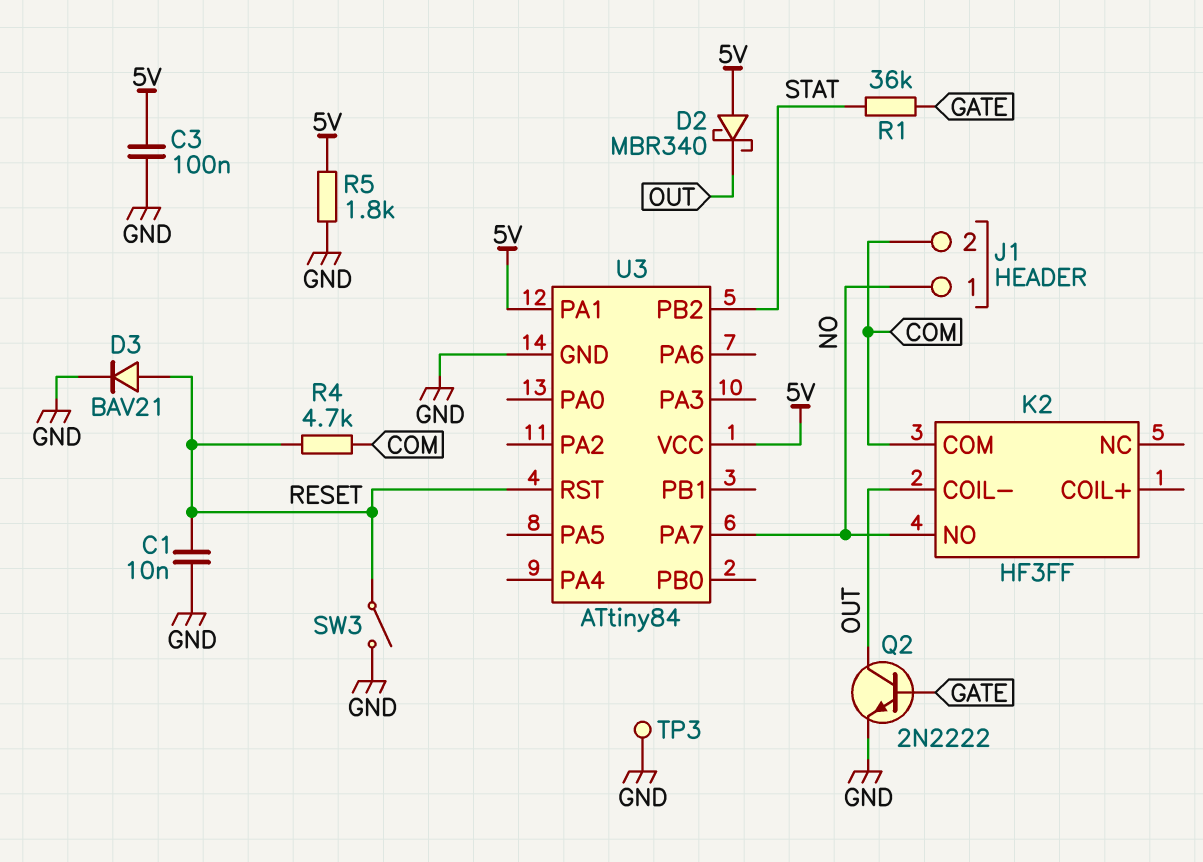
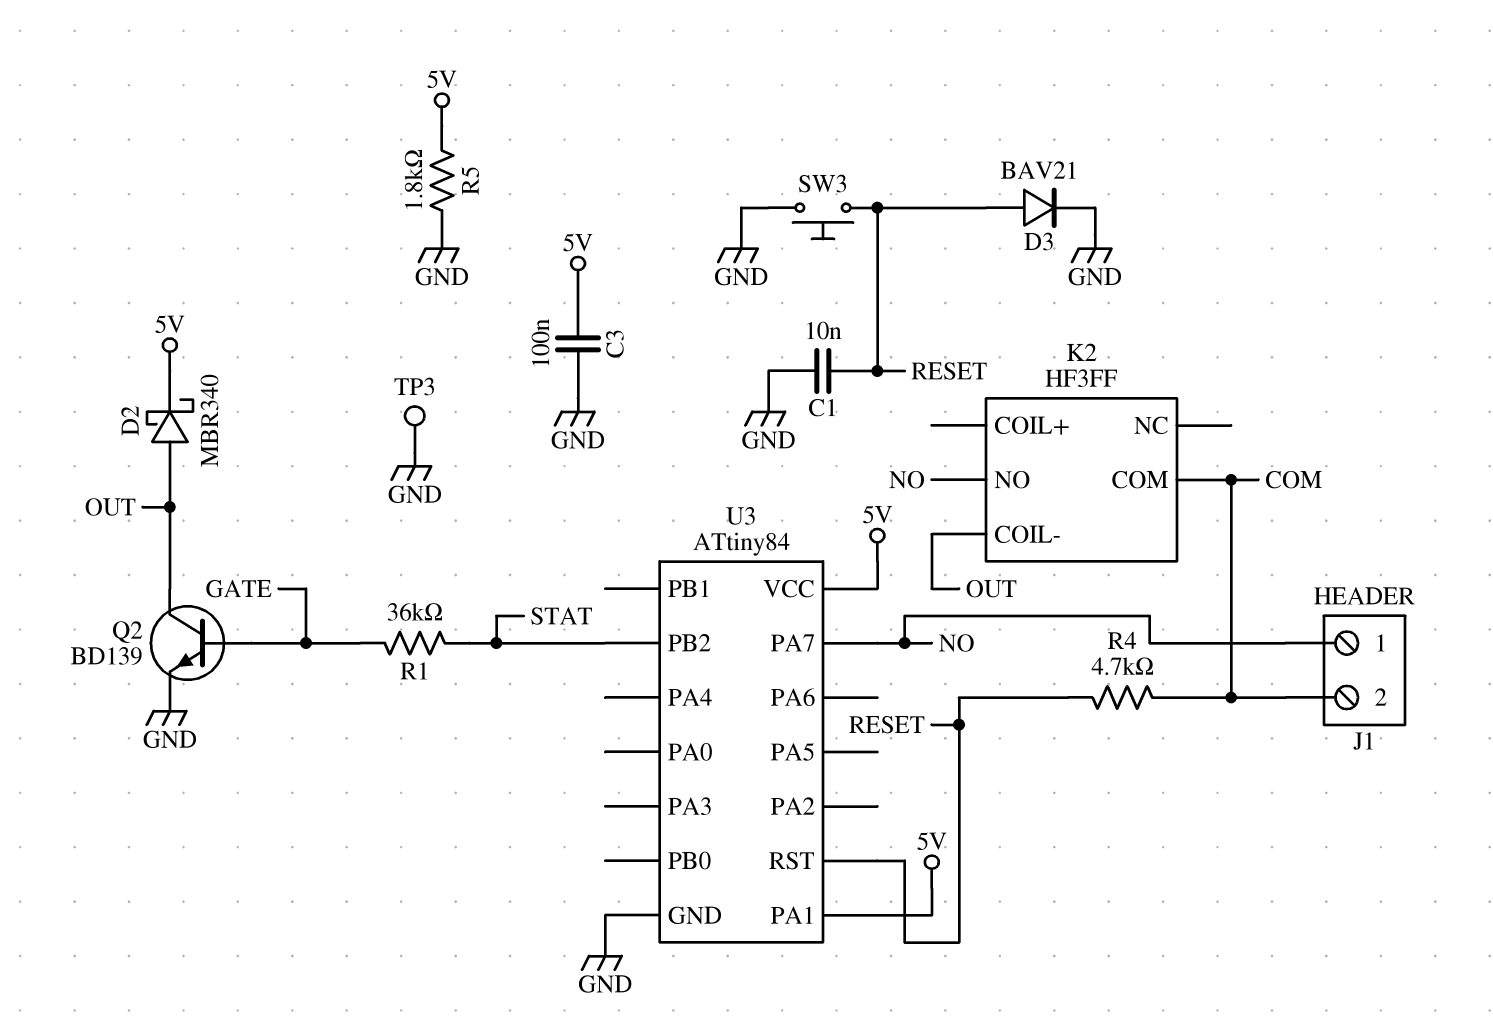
D2: schottky MBR340 (A 5V, K OUT) -> schottky MBR340 (A OUT, K 5V)
Q2: NPN 2N2222 (B GATE, C OUT, E GND) -> NPN BD139 (B GATE, C OUT, E GND)
SW3: switch (GND, RESET) -> button (GND, RESET)

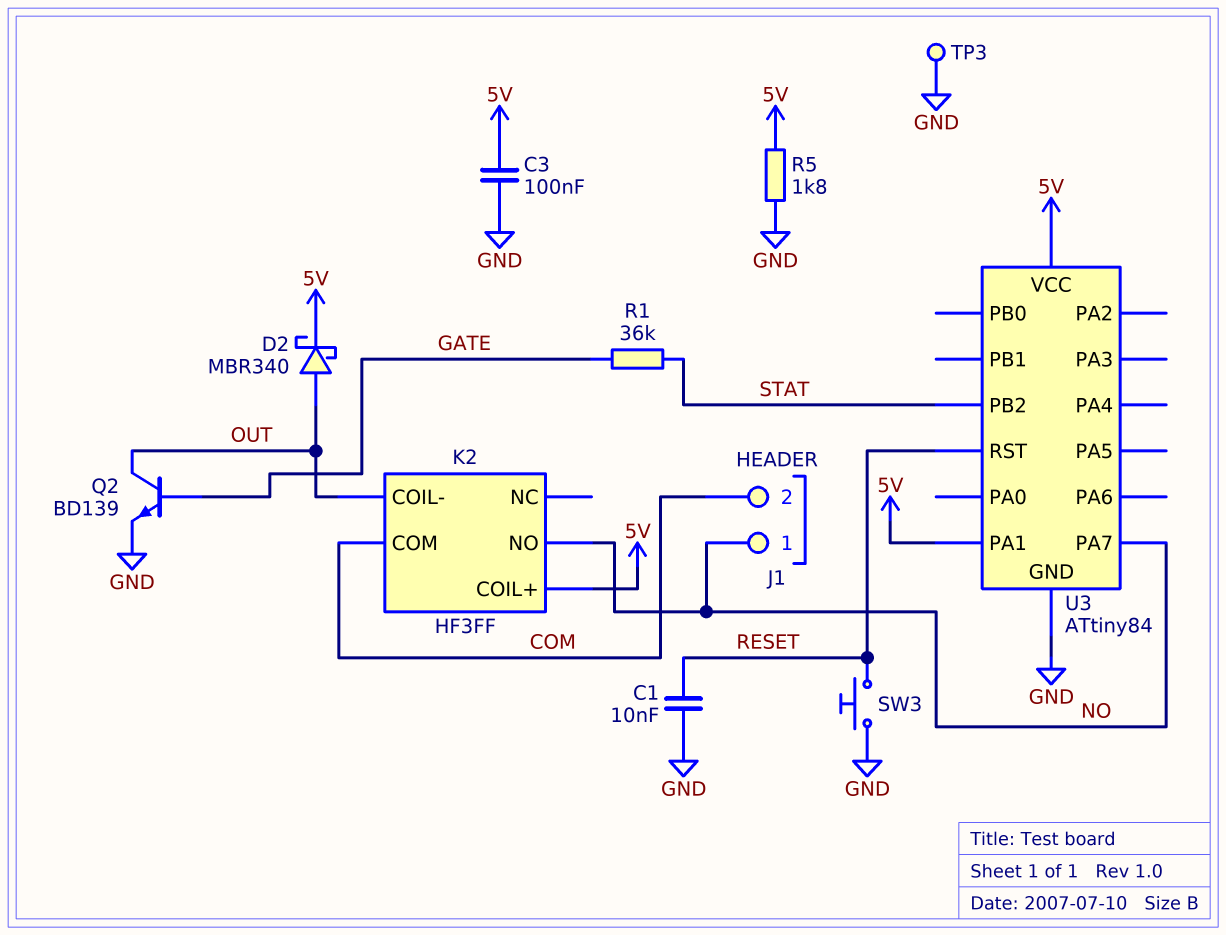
D3: diode BAV21 (A RESET, K GND) -> none
K2 pin COIL+: none -> 5V
R4: 4.7k (COM, RESET) -> none

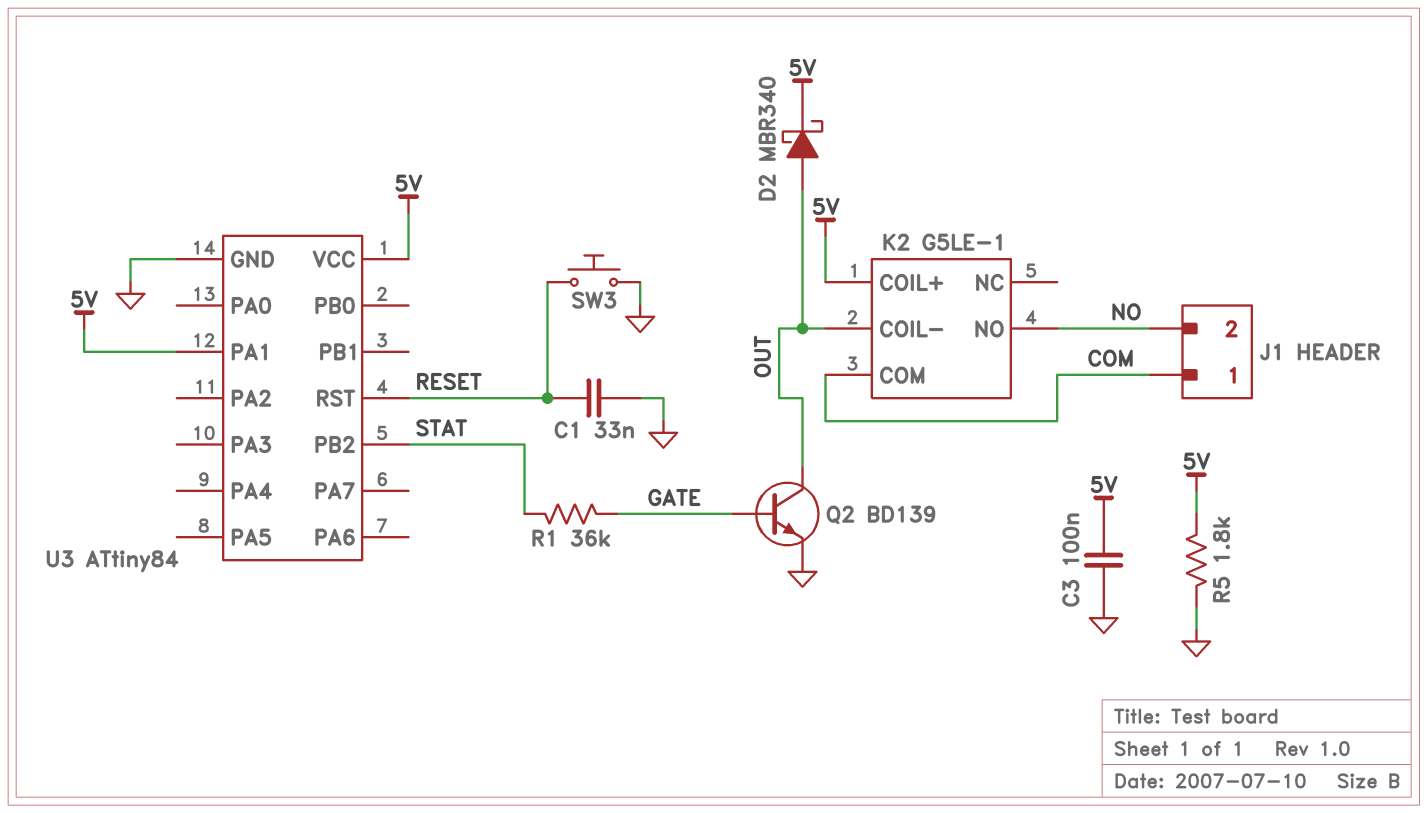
C1: 10nF (GND, RESET) -> 33nF (GND, RESET)
J1 pin 1: NO -> COM
J1 pin 2: COM -> NO
K2: HF3FF -> G5LE-1
TP3: test point (GND) -> none
U3 pin PA7: NO -> none

